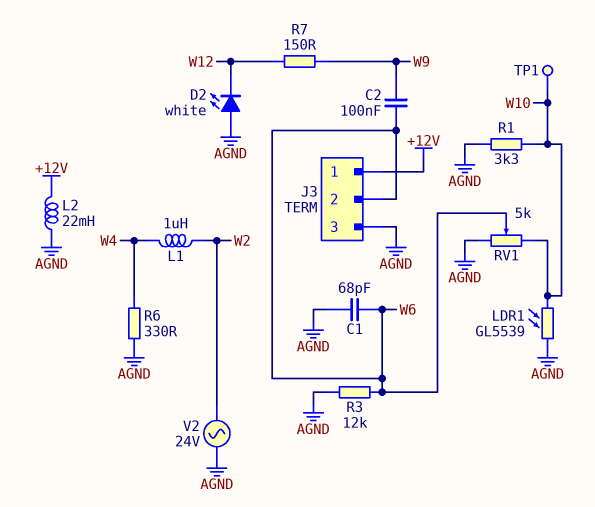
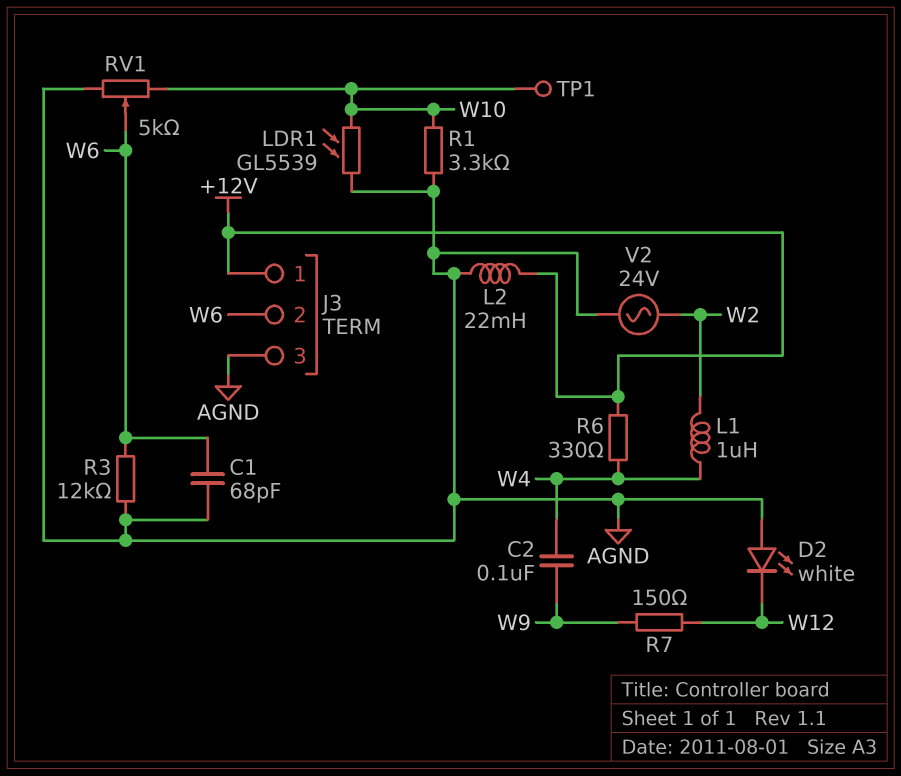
C2: 100nF (W6, W9) -> 100nF (W4, W9)
R6: 330 (AGND, W4) -> 330 (+12V, W4)

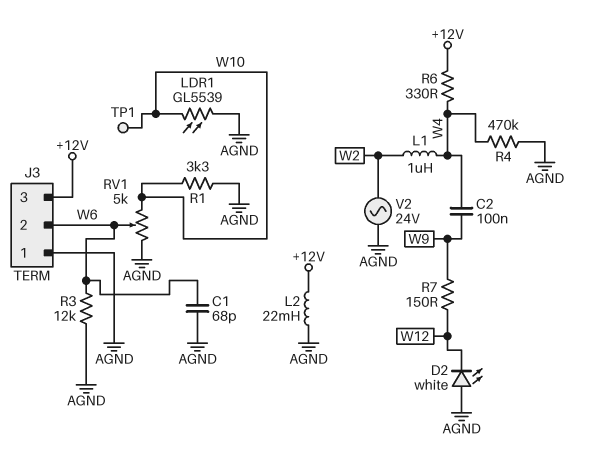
J3 pin 1: +12V -> AGND
J3 pin 3: AGND -> +12V
R4: none -> 470k (AGND, W4)

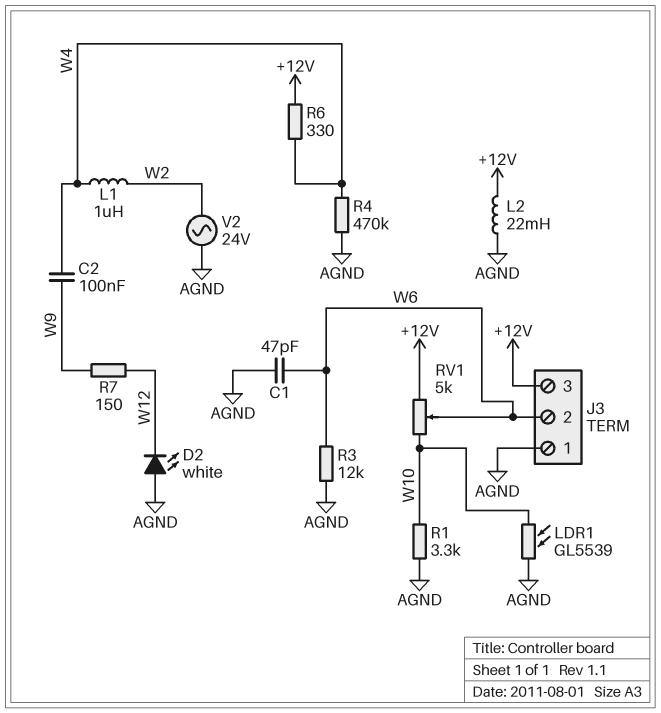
C1: 68pF (AGND, W6) -> 47pF (AGND, W6)
RV1: 5k (AGND, W10, wiper W6) -> 5k (+12V, W10, wiper W6)
TP1: test point (W10) -> none

